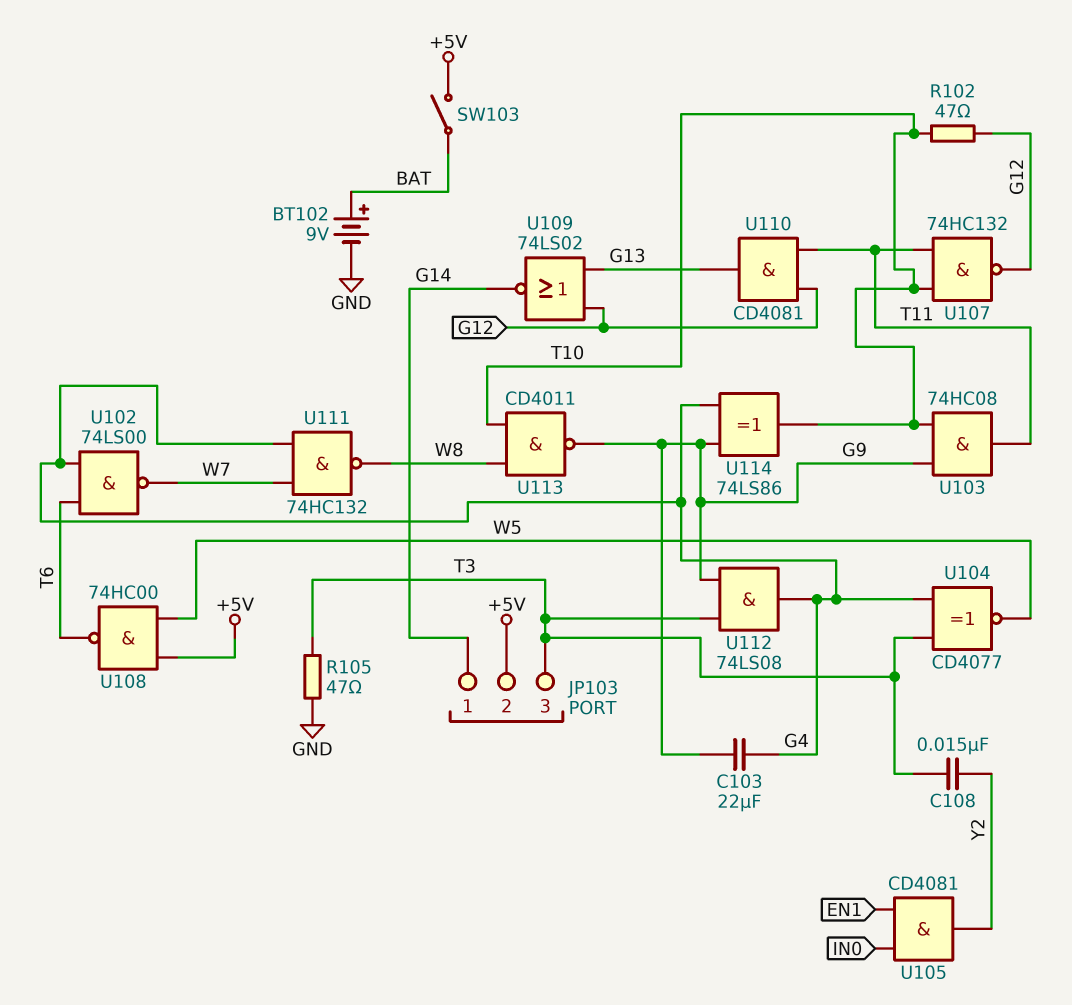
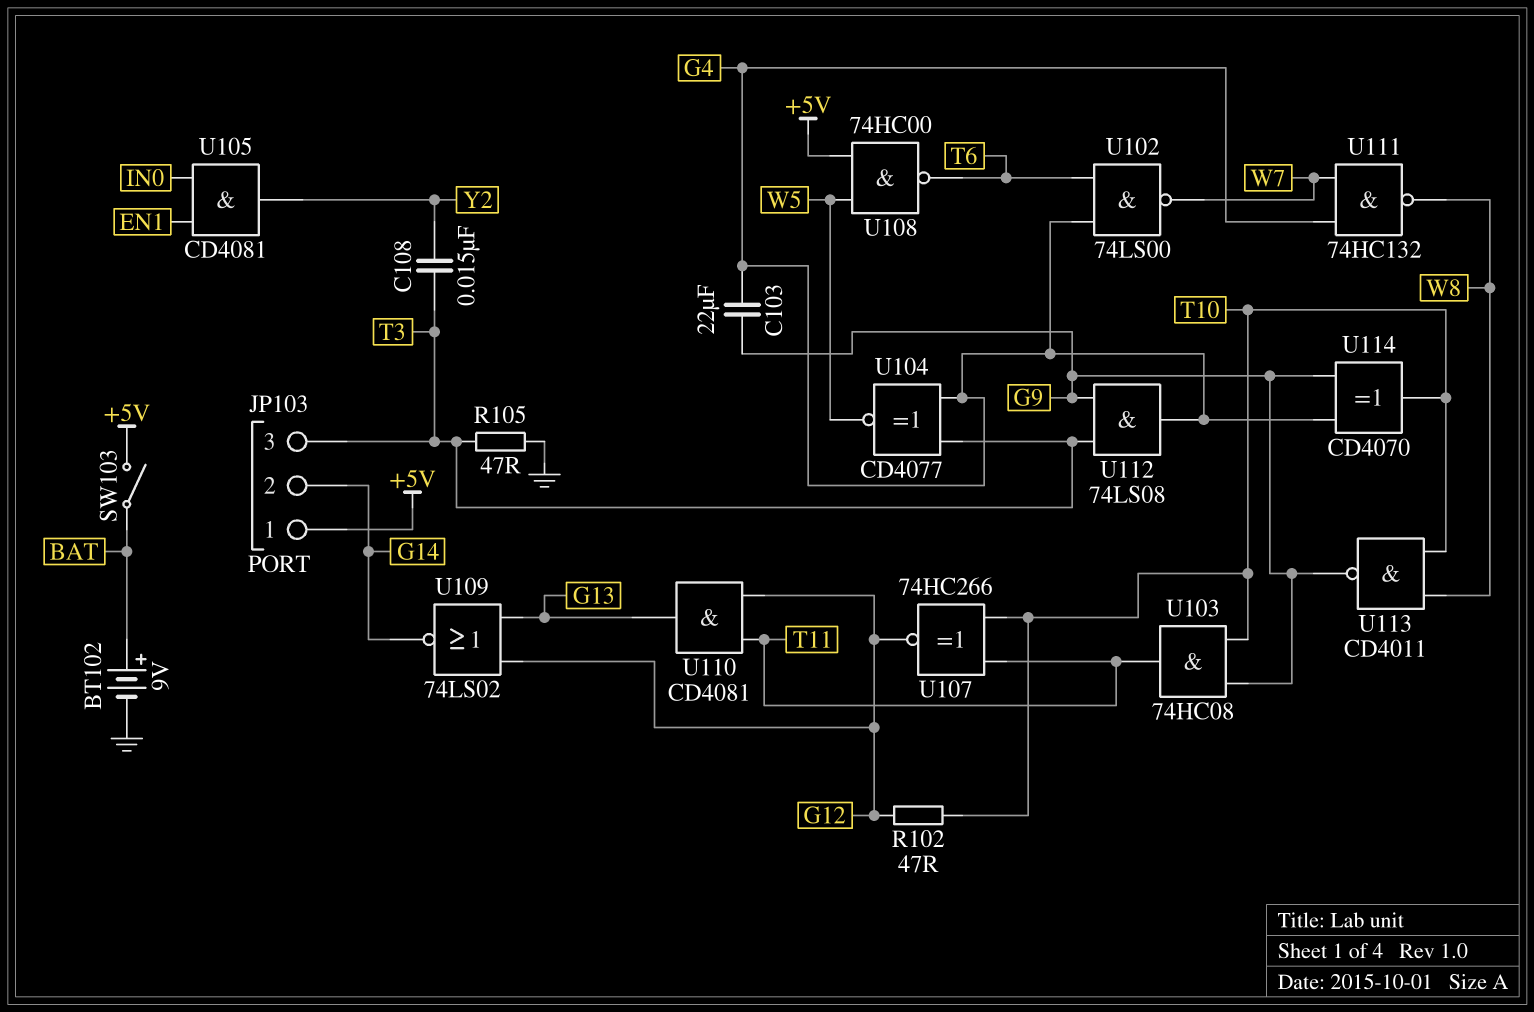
JP103 pin 1: G14 -> +5V
JP103 pin 2: +5V -> G14
U107: NAND 74HC132 (in T10, in T11, out G12) -> XNOR 74HC266 (in T10, in T11, out G12)
U114: XOR 74LS86 (in G4, in G9, out T10) -> XOR CD4070 (in G4, in G9, out T10)

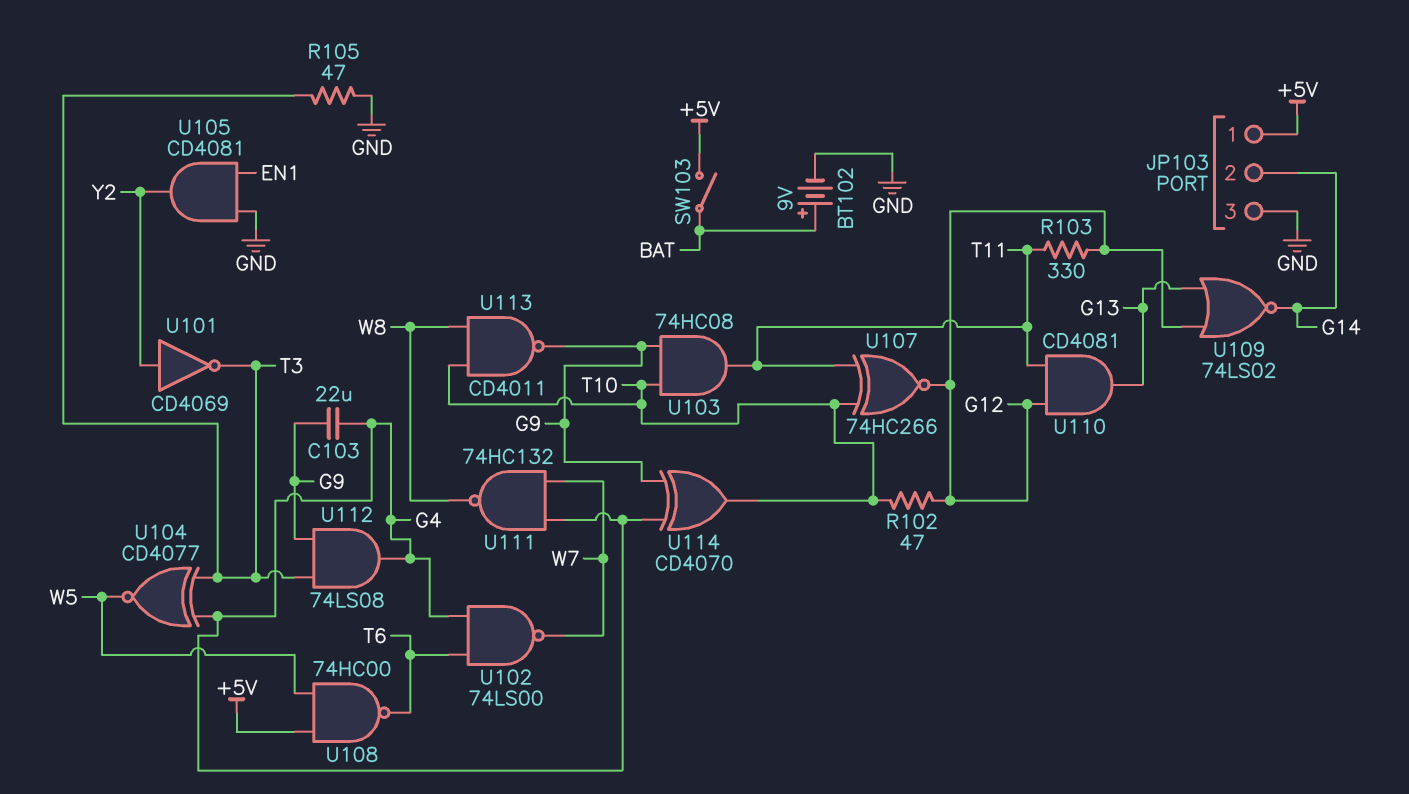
C108: 15nF (T3, Y2) -> none
JP103 pin 3: T3 -> GND
R103: none -> 330 (G12, T11)
U101: none -> NOT CD4069 (in Y2, out T3)
U105: AND CD4081 (in EN1, in IN0, out Y2) -> AND CD4081 (in EN1, in GND, out Y2)

